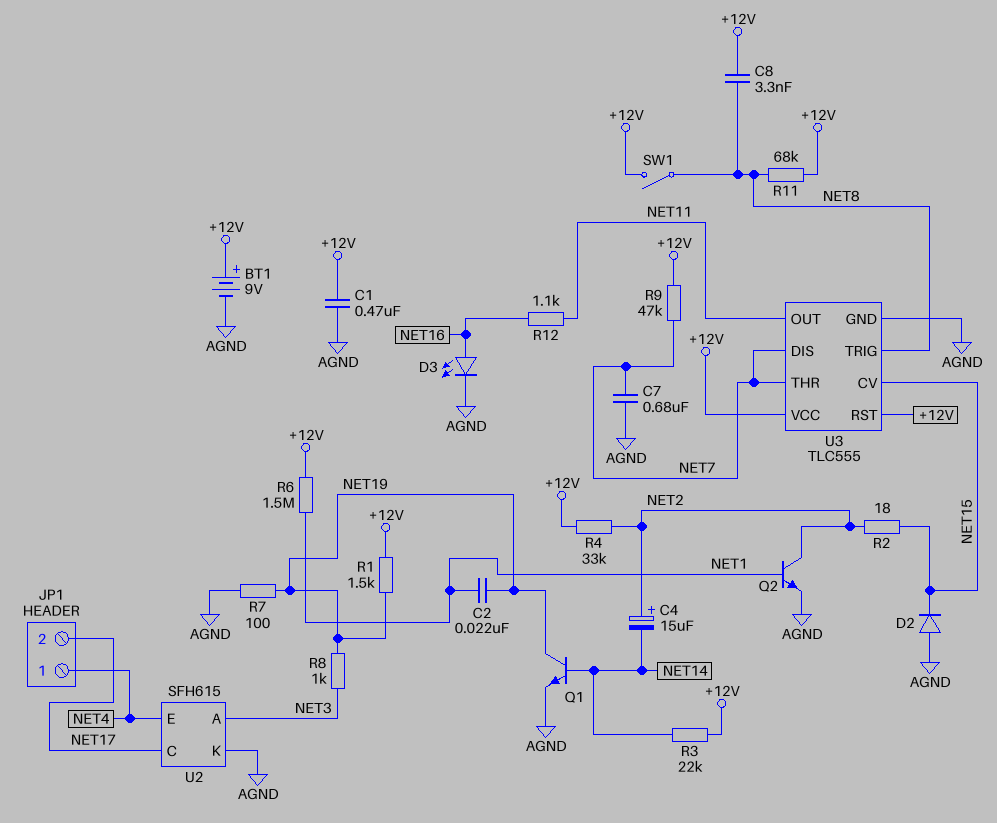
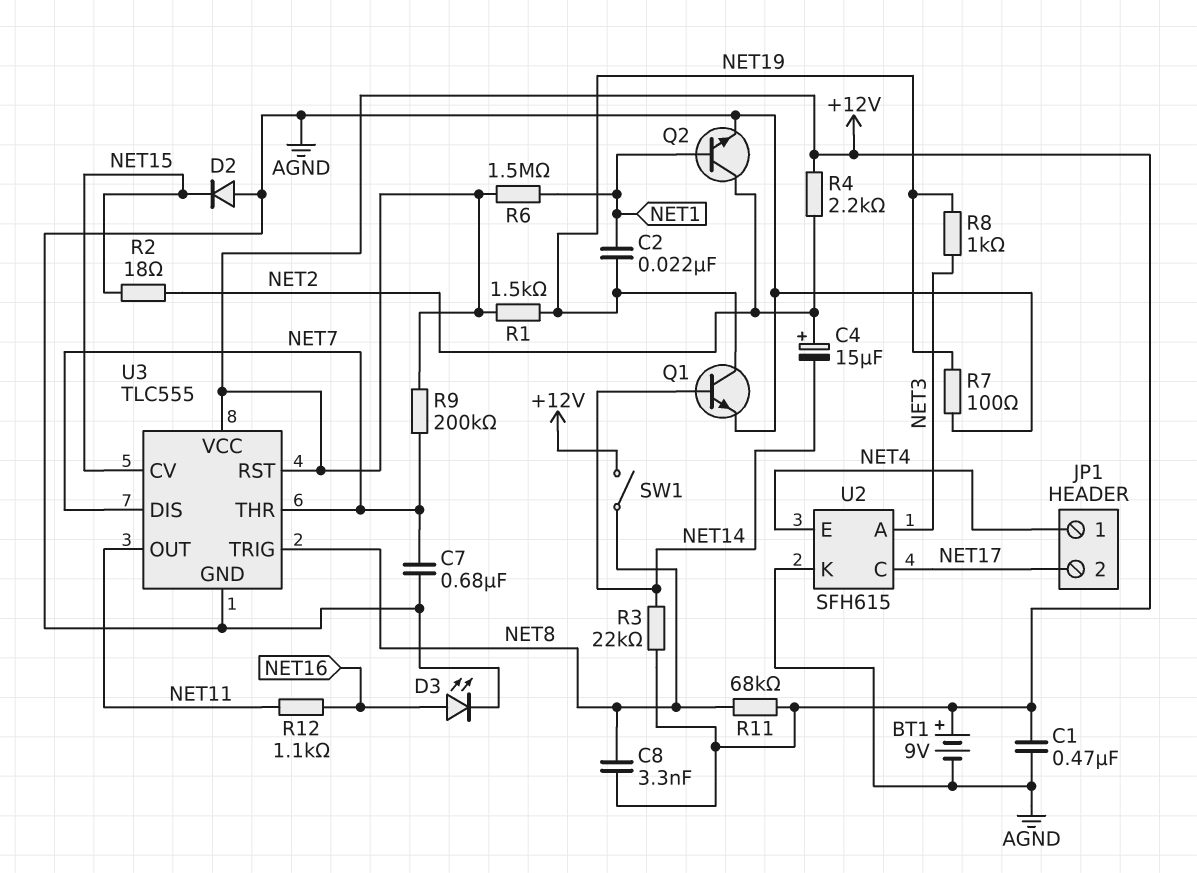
R4: 33k (+12V, NET2) -> 2.2k (+12V, NET2)
R9: 47k (+12V, NET7) -> 200k (+12V, NET7)

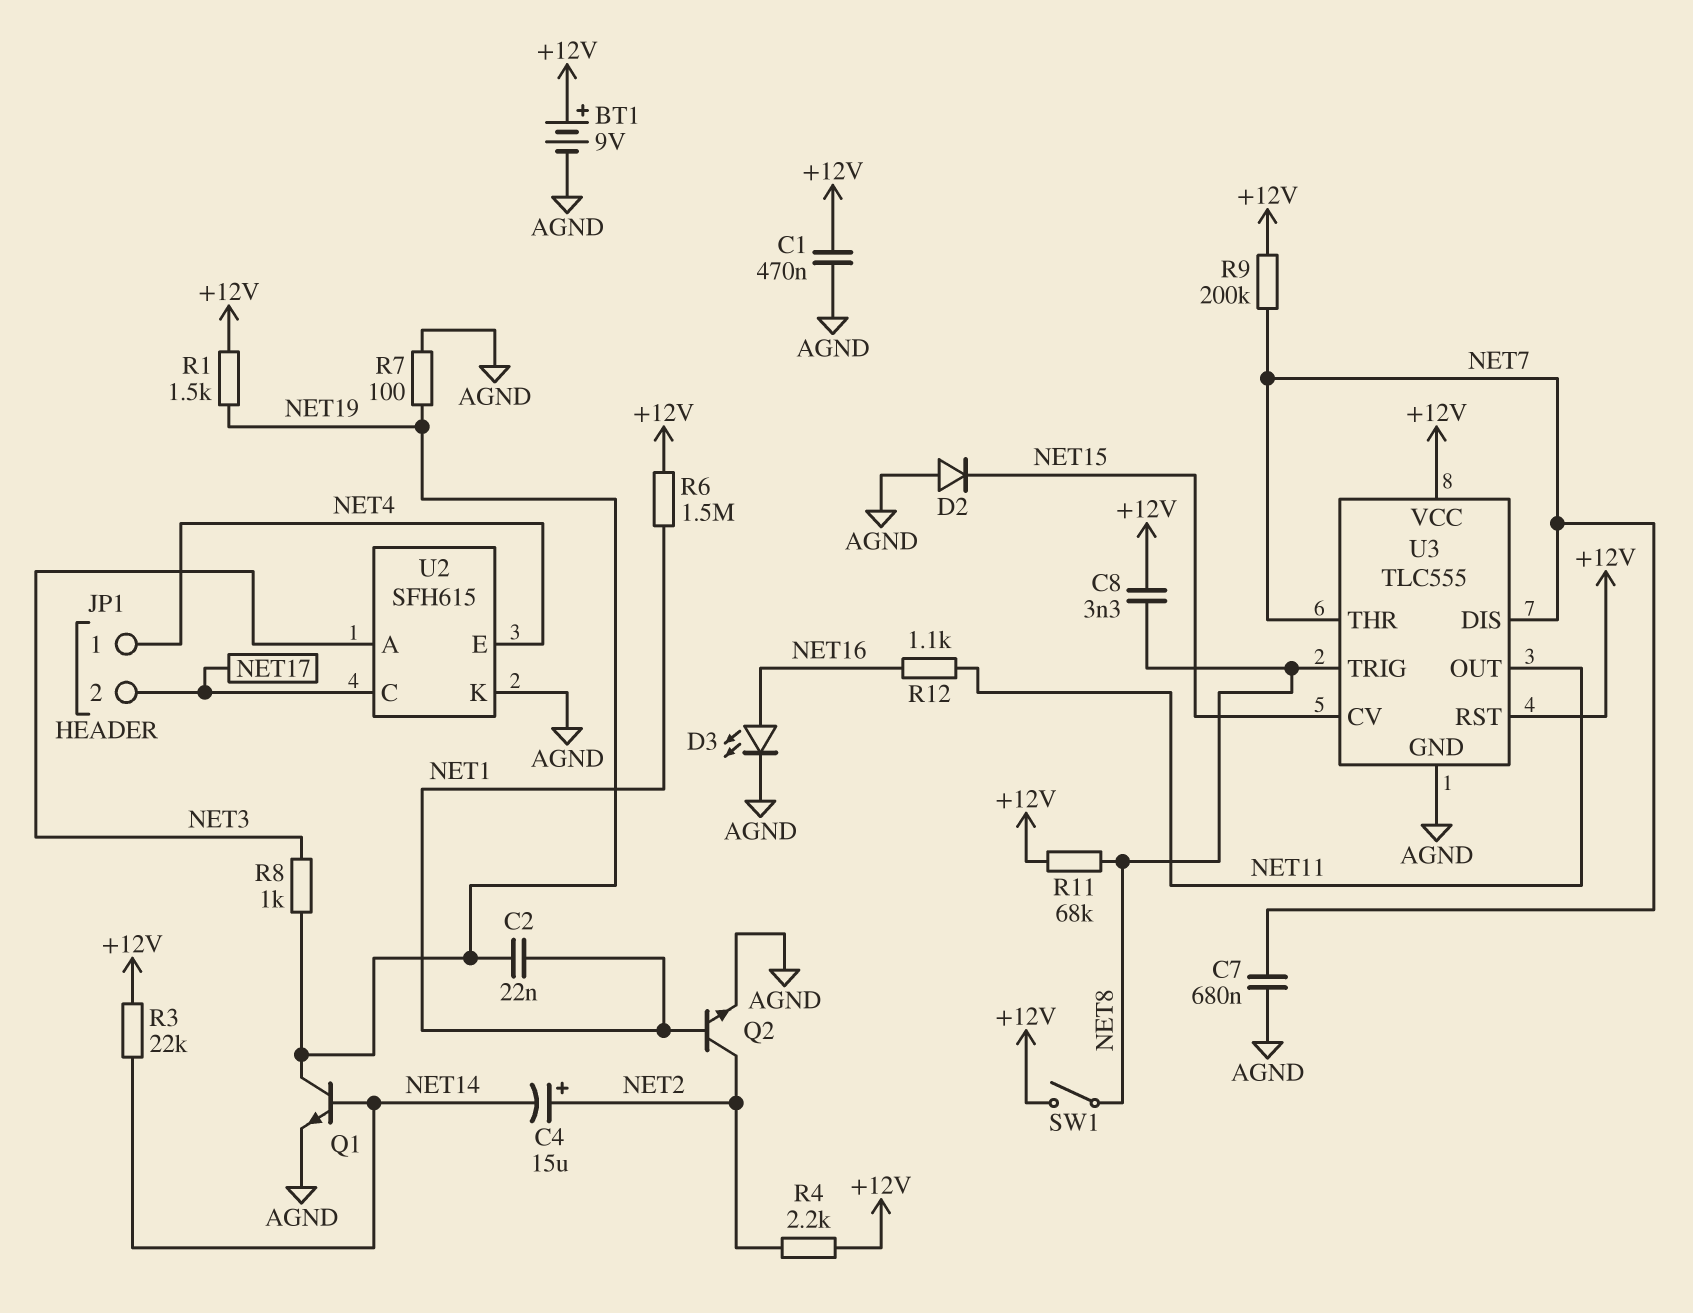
R2: 18 (NET2, NET15) -> none

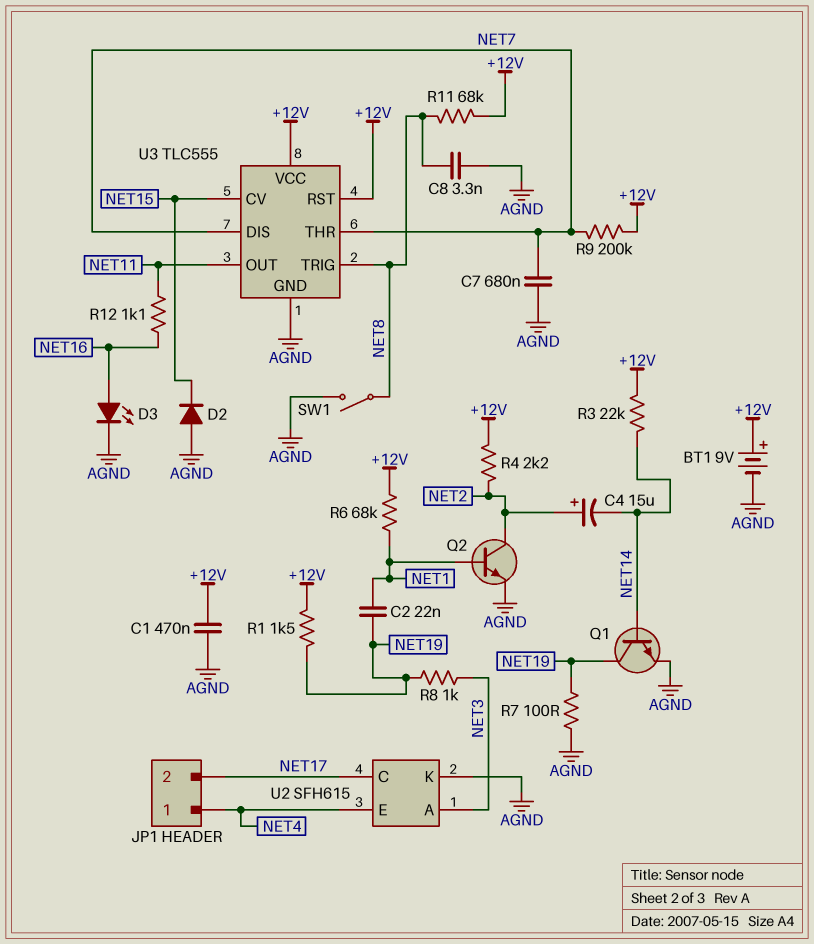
C8: 3.3nF (+12V, NET8) -> 3.3nF (AGND, NET8)
R6: 1.5M (+12V, NET1) -> 68k (+12V, NET1)
SW1: switch (+12V, NET8) -> switch (AGND, NET8)

